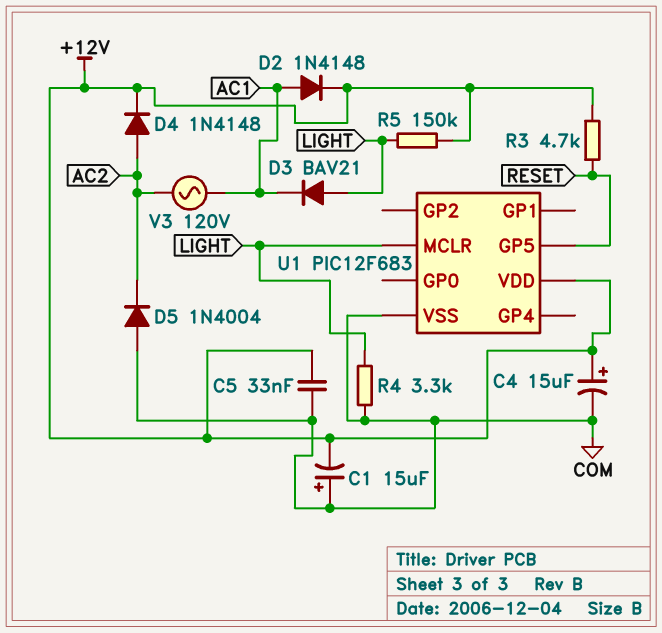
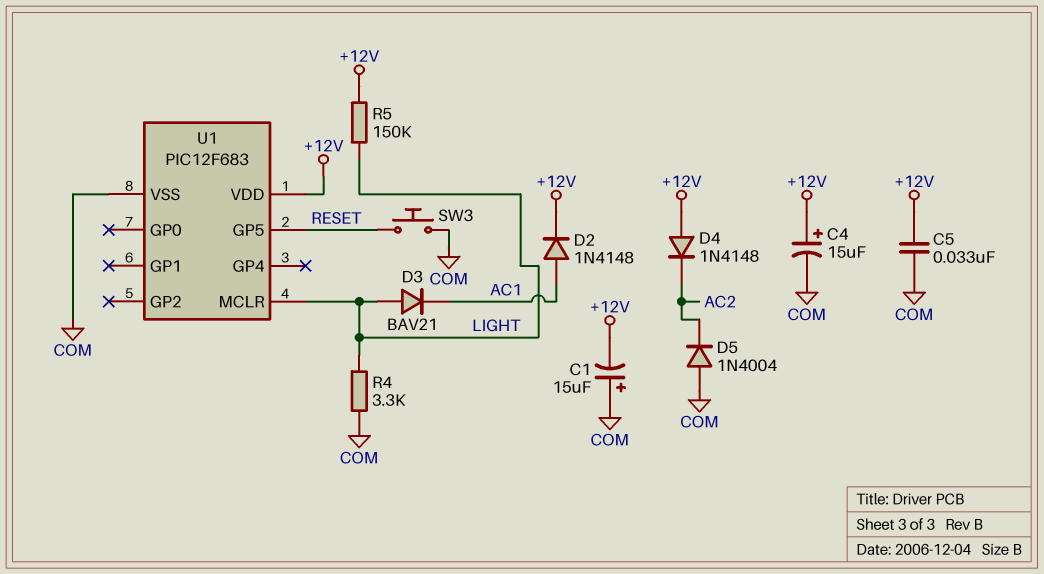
D4: diode 1N4148 (A AC2, K +12V) -> diode 1N4148 (A +12V, K AC2)
R3: 4.7k (+12V, RESET) -> none
SW3: none -> button (COM, RESET)
V3: AC 120V (AC1, AC2) -> none

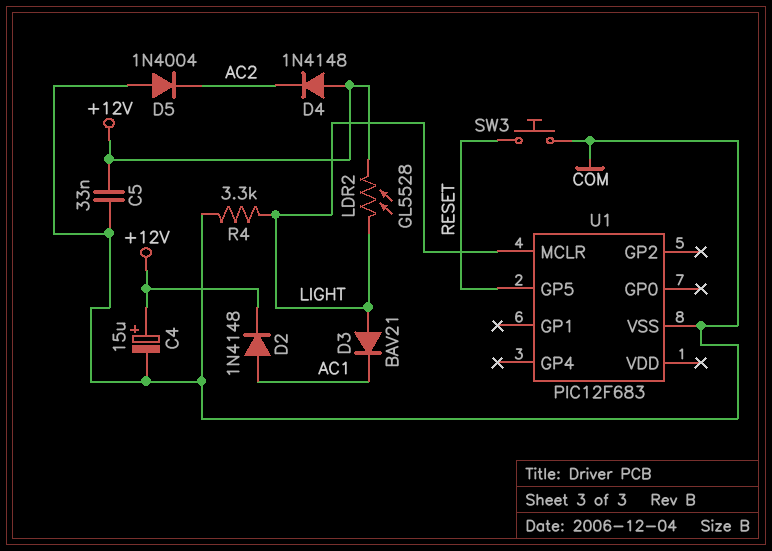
C1: 15uF (plus COM, minus +12V) -> none
LDR2: none -> GL5528 (+12V, LIGHT)
R5: 150k (+12V, LIGHT) -> none
U1 pin VDD: +12V -> none

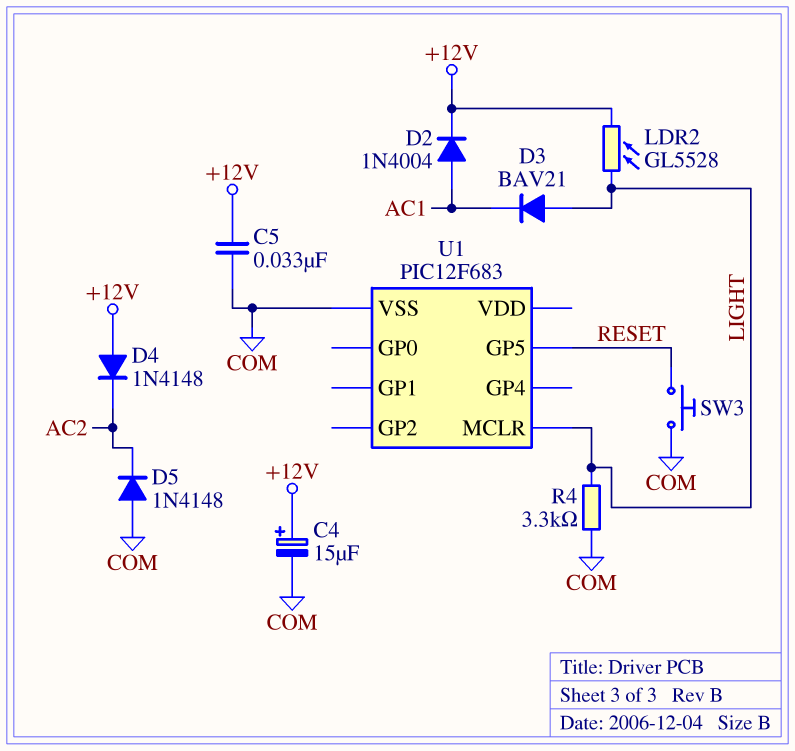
D2: diode 1N4148 (A AC1, K +12V) -> diode 1N4004 (A AC1, K +12V)
D5: diode 1N4004 (A COM, K AC2) -> diode 1N4148 (A COM, K AC2)

